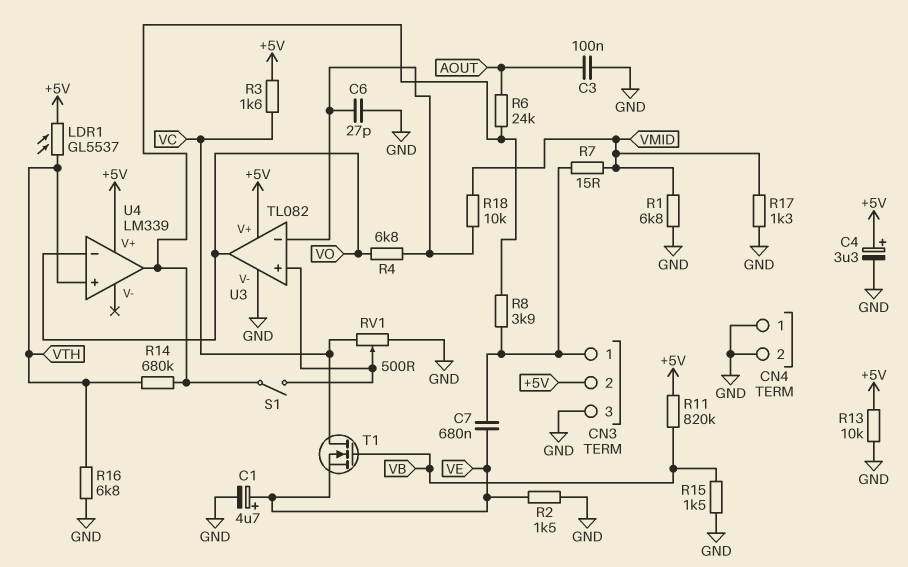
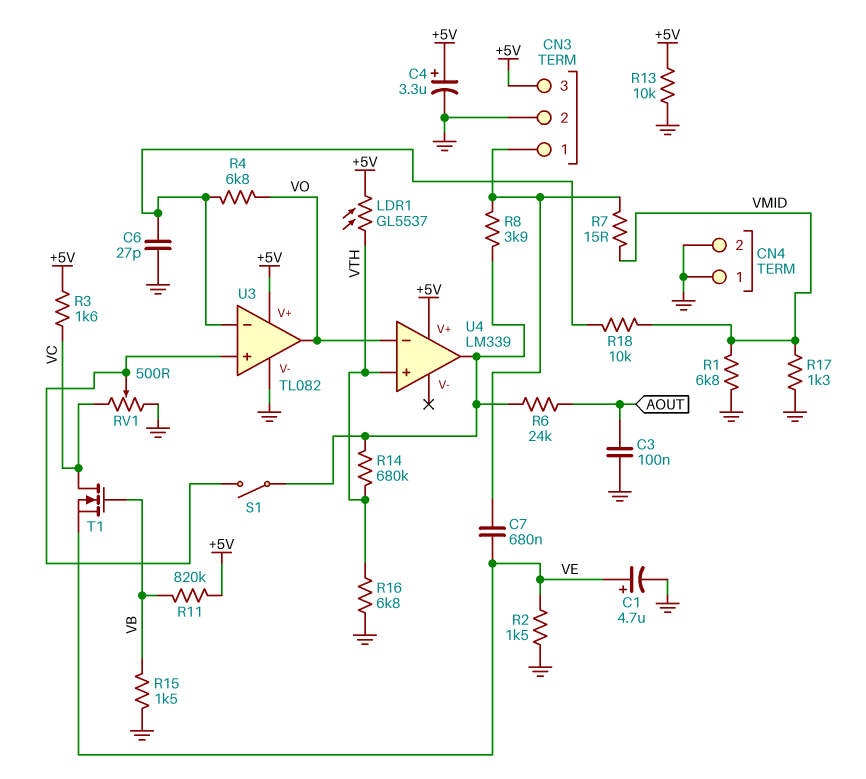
CN3 pin 2: +5V -> GND
CN3 pin 3: GND -> +5V

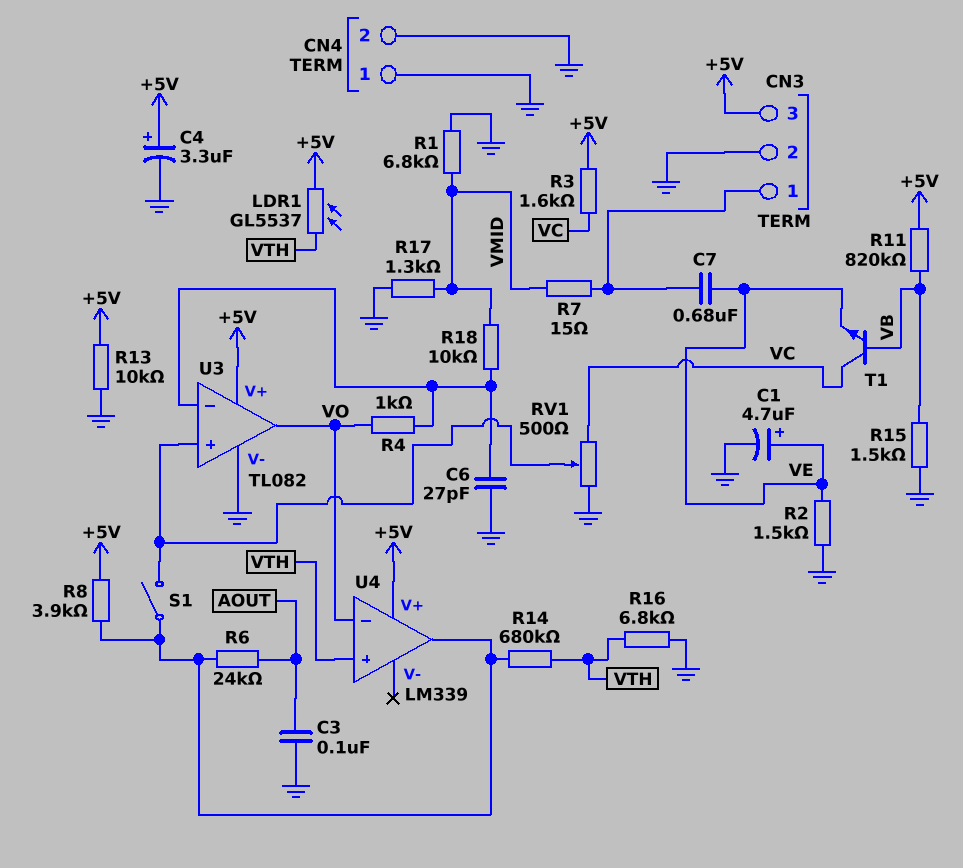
R4: 6.8k (U3/in-, VO) -> 1k (U3/in-, VO)
R8: 3.9k (CN3/1, U4/out) -> 3.9k (+5V, U4/out)
T1: NMOS (G VB, D VC, S VE) -> NPN (B VB, C VC, E VE)

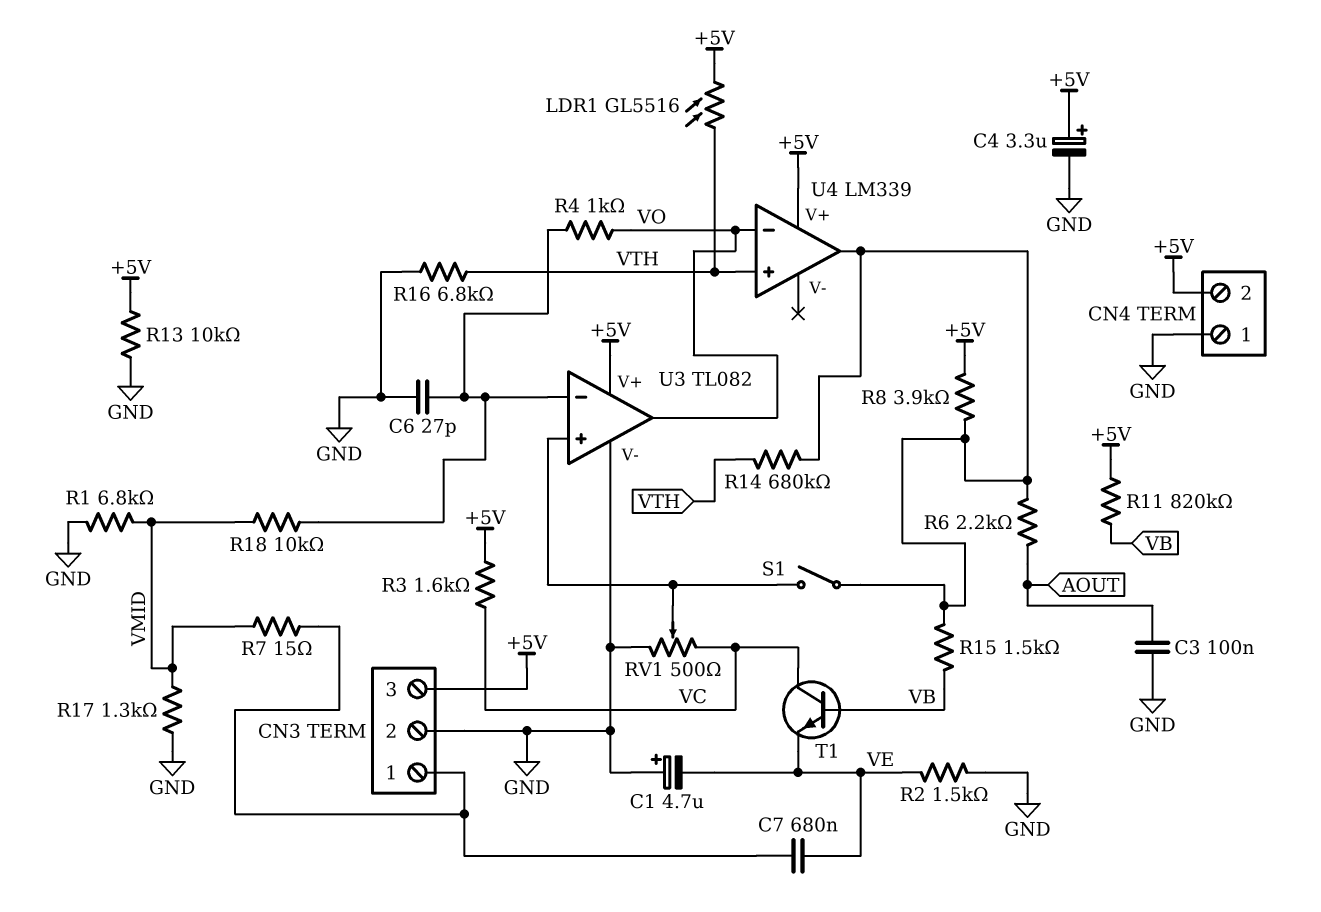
C1: 4.7uF (plus VE, minus GND) -> 4.7uF (plus GND, minus VE)
CN4 pin 2: GND -> +5V
LDR1: GL5537 (+5V, VTH) -> GL5516 (+5V, VTH)
R6: 24k (AOUT, U4/out) -> 2.2k (AOUT, U4/out)
R15: 1.5k (GND, VB) -> 1.5k (U4/out, VB)

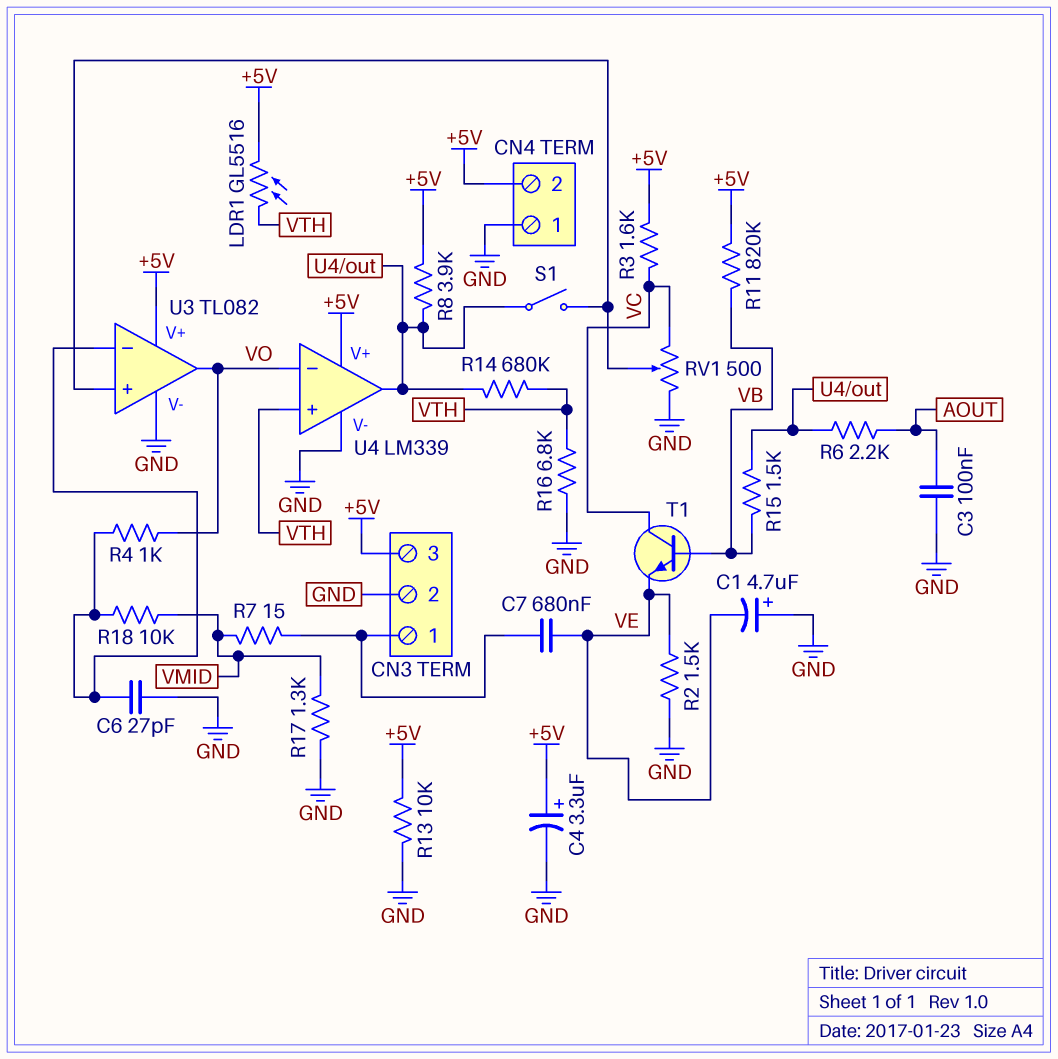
R1: 6.8k (GND, VMID) -> none
U4 pin V-: none -> GND

